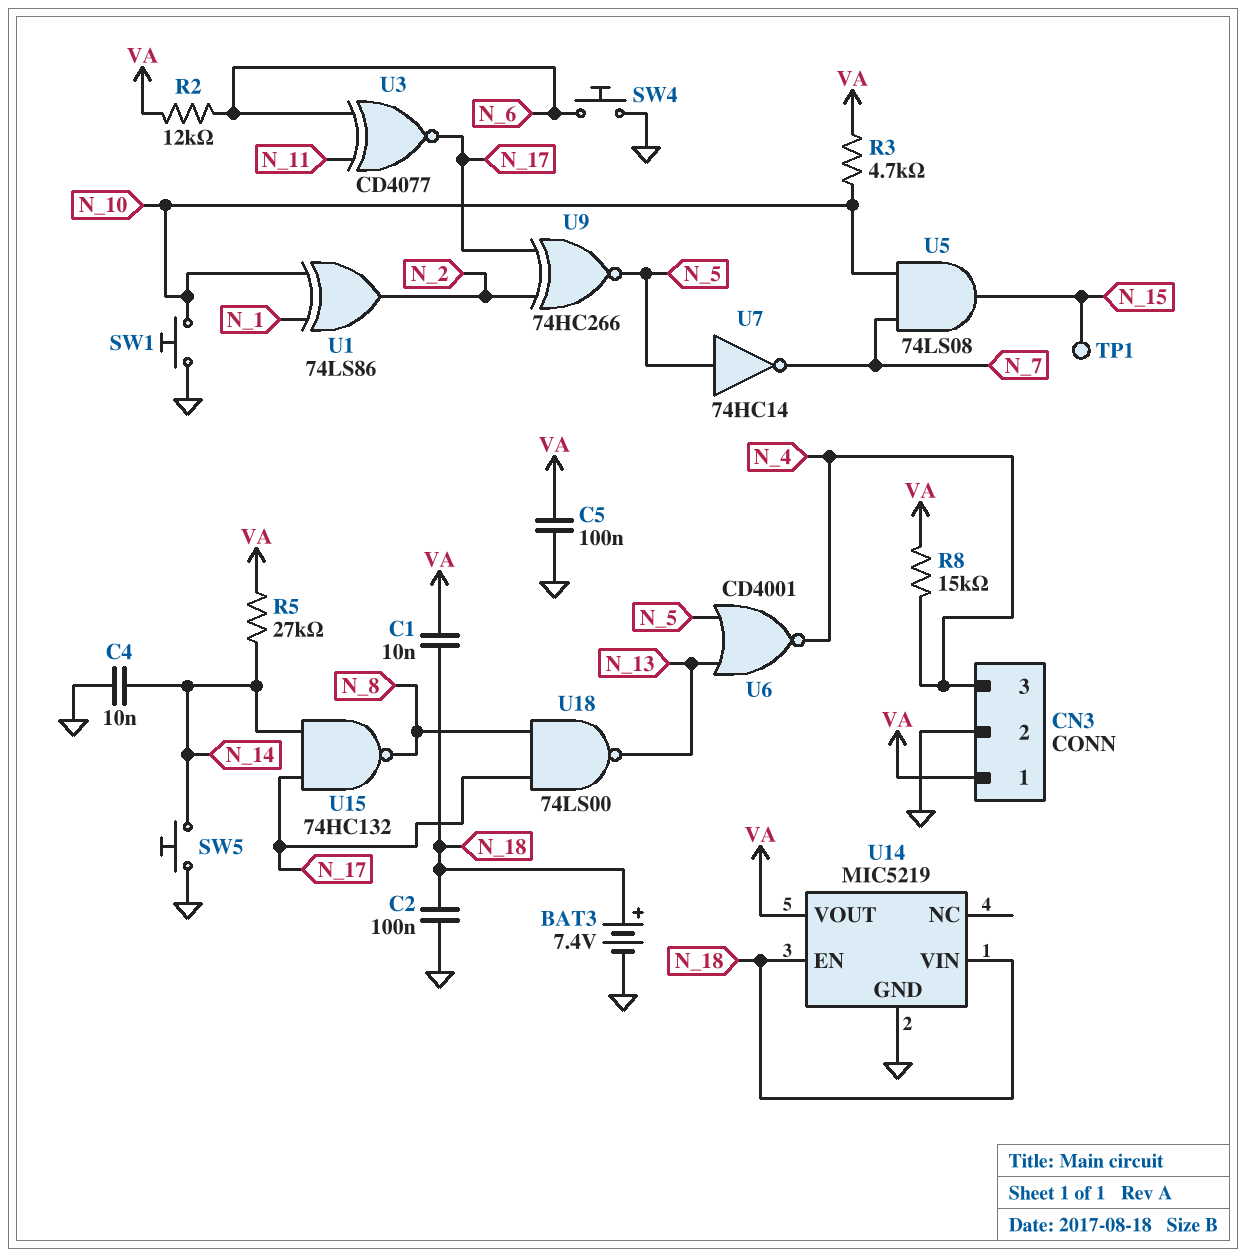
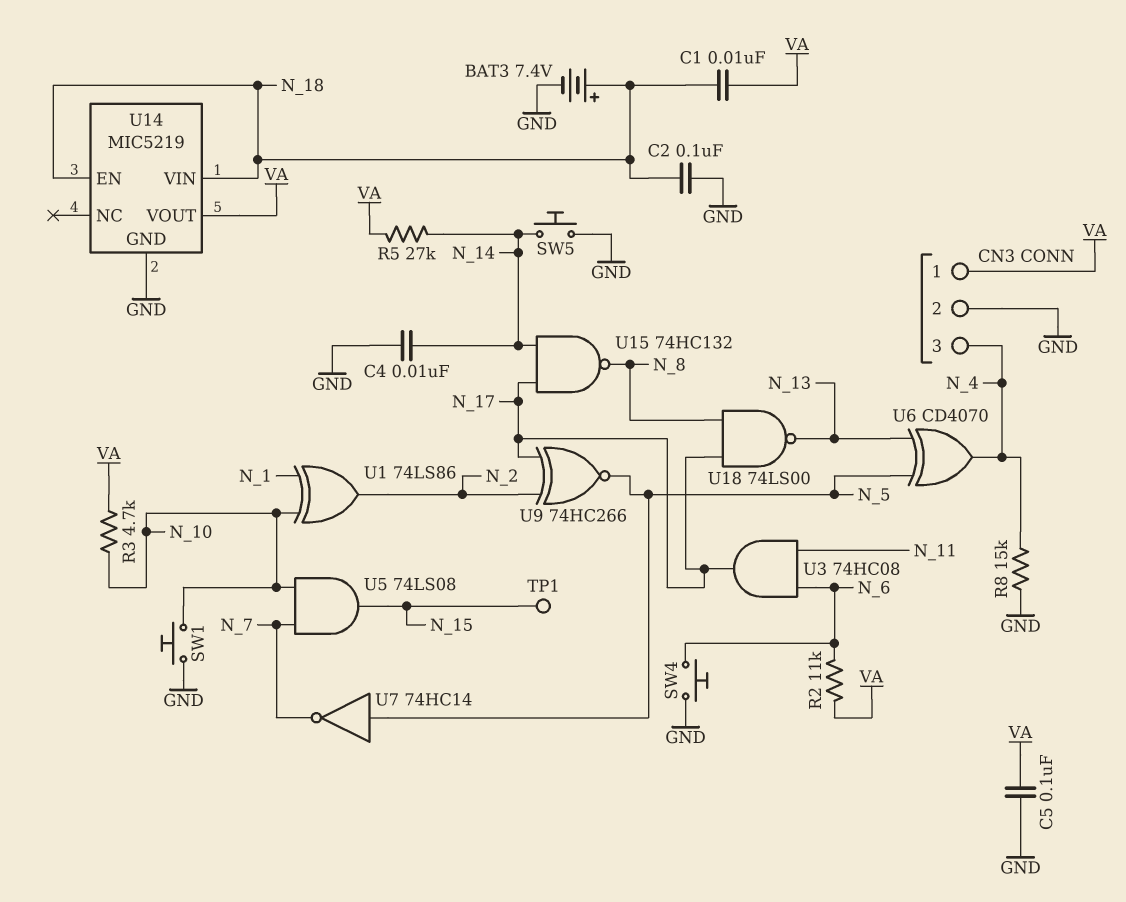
R2: 12k (N_6, VA) -> 11k (N_6, VA)
R8: 15k (N_4, VA) -> 15k (GND, N_4)
U3: XNOR CD4077 (in N_6, in N_11, out N_17) -> AND 74HC08 (in N_6, in N_11, out N_17)
U6: NOR CD4001 (in N_5, in N_13, out N_4) -> XOR CD4070 (in N_5, in N_13, out N_4)

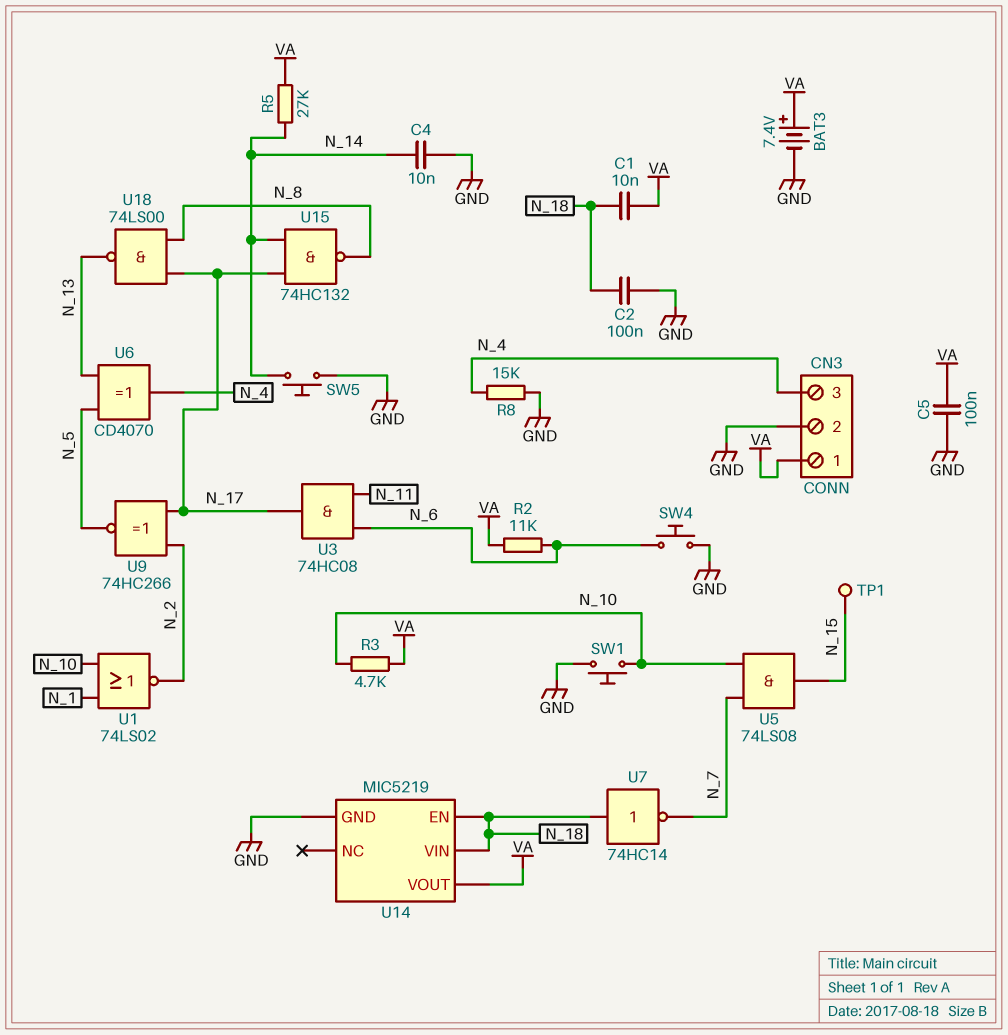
BAT3: 7.4V (plus N_18, minus GND) -> 7.4V (plus VA, minus GND)
U1: XOR 74LS86 (in N_1, in N_10, out N_2) -> NOR 74LS02 (in N_1, in N_10, out N_2)
U7: NOT 74HC14 (in N_5, out N_7) -> NOT 74HC14 (in N_18, out N_7)

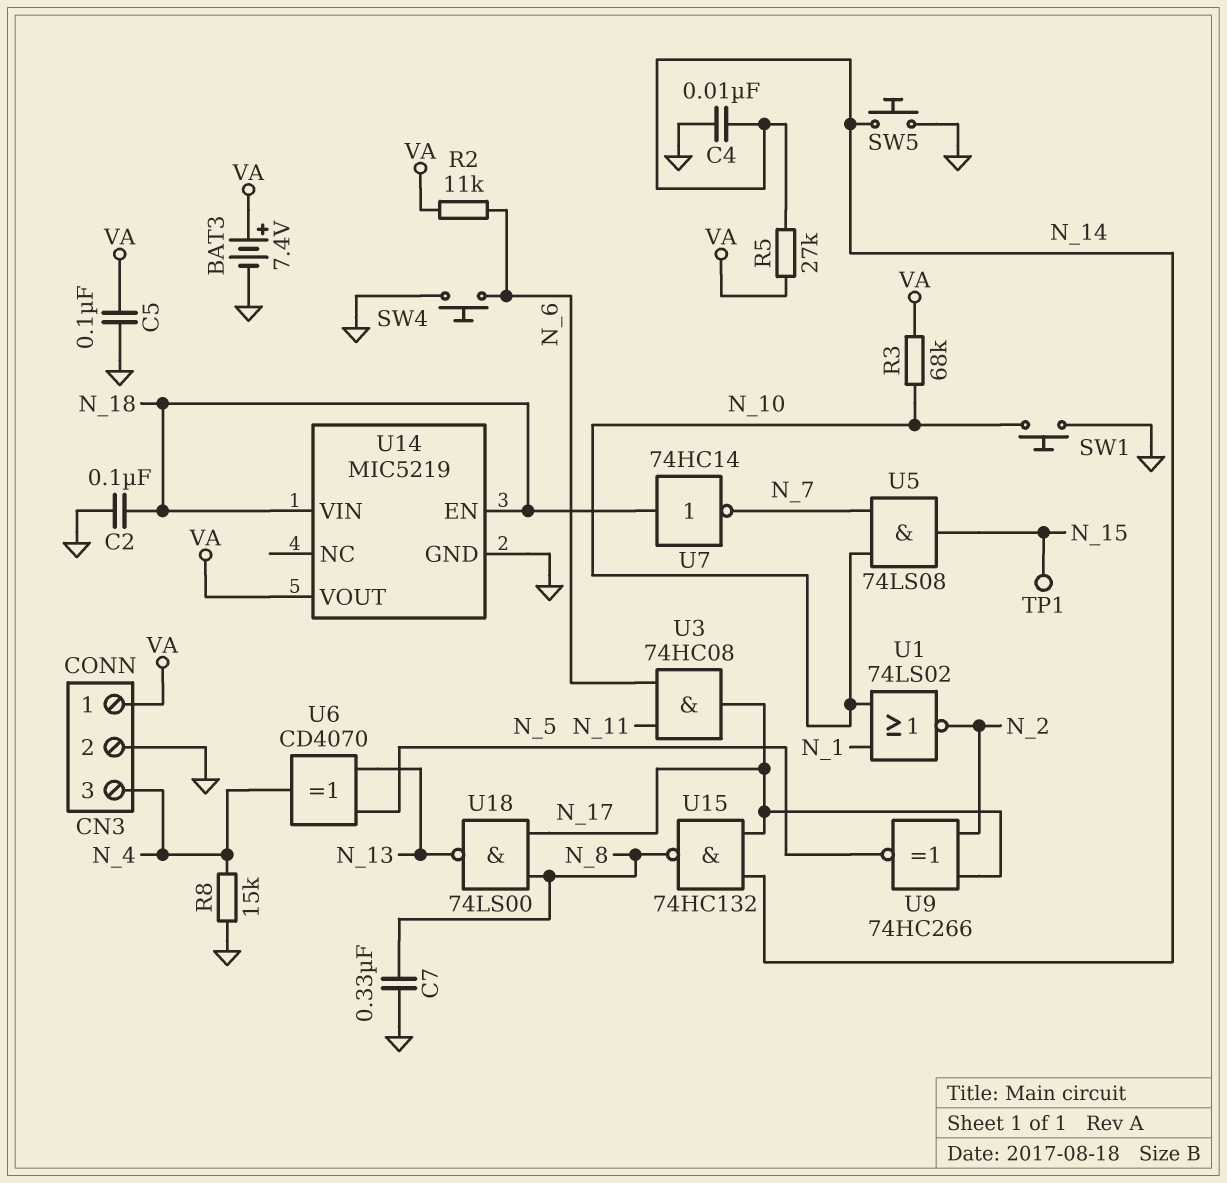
C1: 10nF (N_18, VA) -> none
C7: none -> 330nF (GND, N_8)
R3: 4.7k (N_10, VA) -> 68k (N_10, VA)

